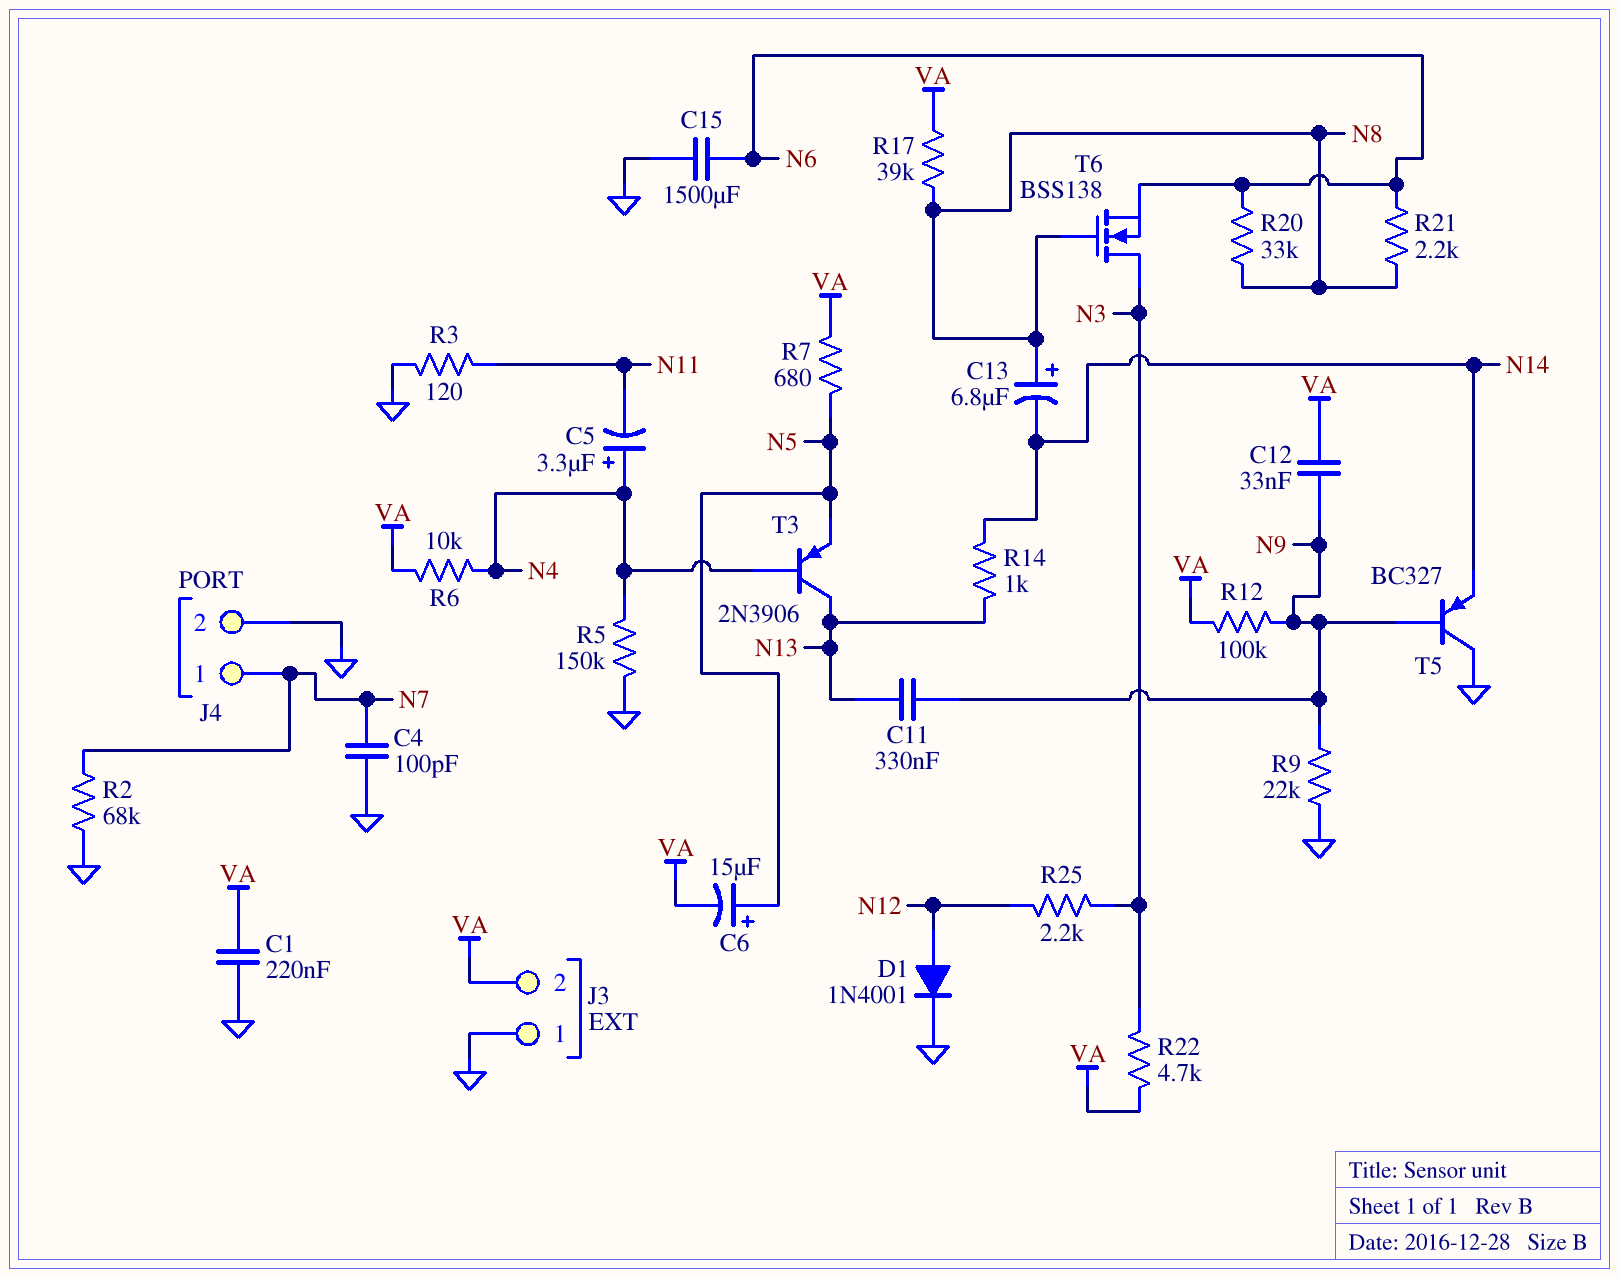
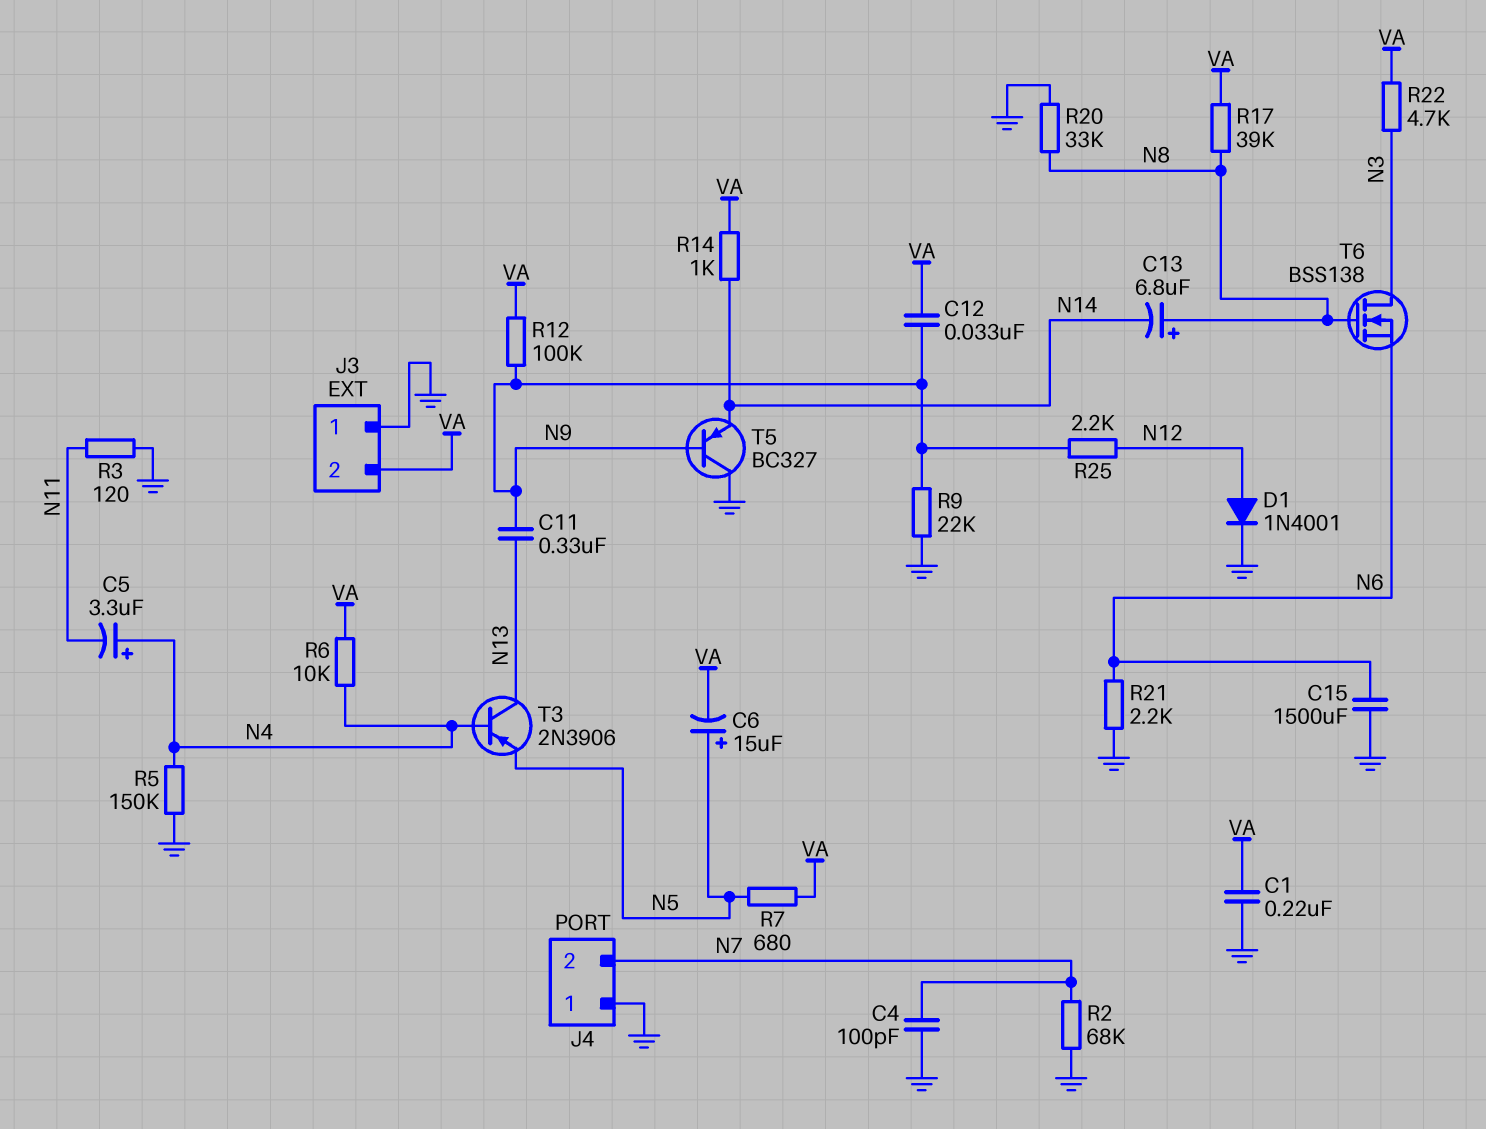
J4 pin 1: N7 -> GND
J4 pin 2: GND -> N7
R14: 1k (N13, N14) -> 1k (N14, VA)
R20: 33k (N6, N8) -> 33k (GND, N8)
R21: 2.2k (N6, N8) -> 2.2k (GND, N6)
R25: 2.2k (N3, N12) -> 2.2k (N9, N12)

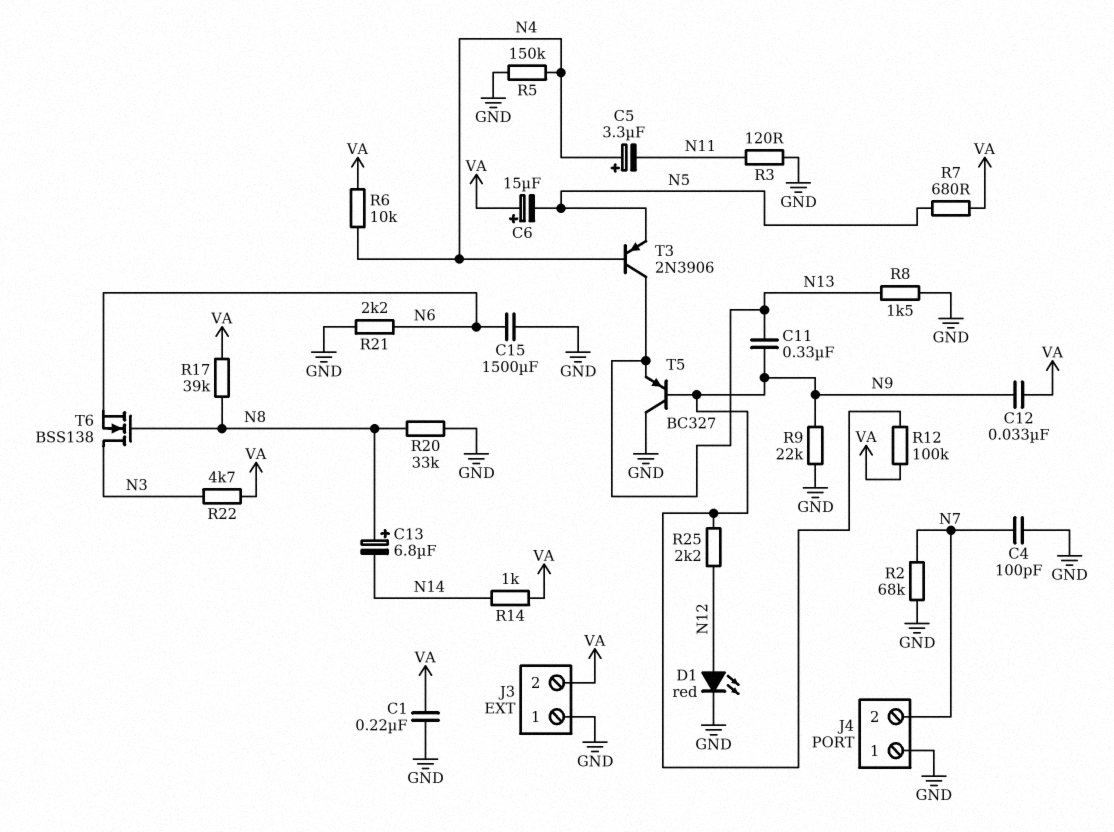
C6: 15uF (plus N5, minus VA) -> 15uF (plus VA, minus N5)
D1: diode 1N4001 (A N12, K GND) -> LED red (A N12, K GND)
R8: none -> 1.5k (GND, N13)
T5: PNP BC327 (B N9, C GND, E N14) -> PNP BC327 (B N9, C GND, E N13)

